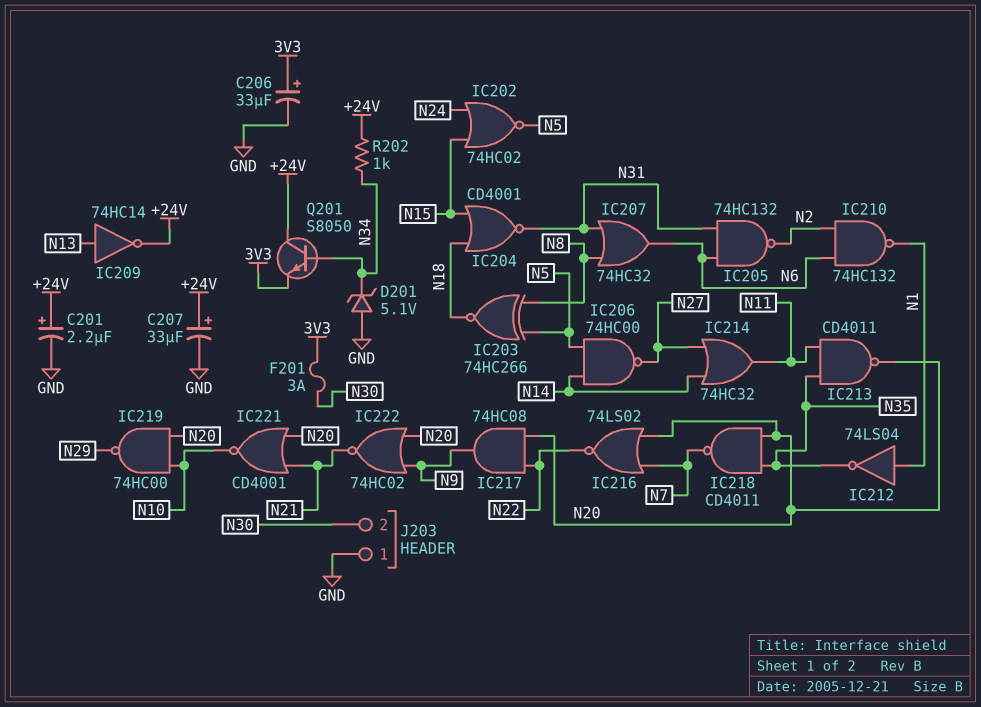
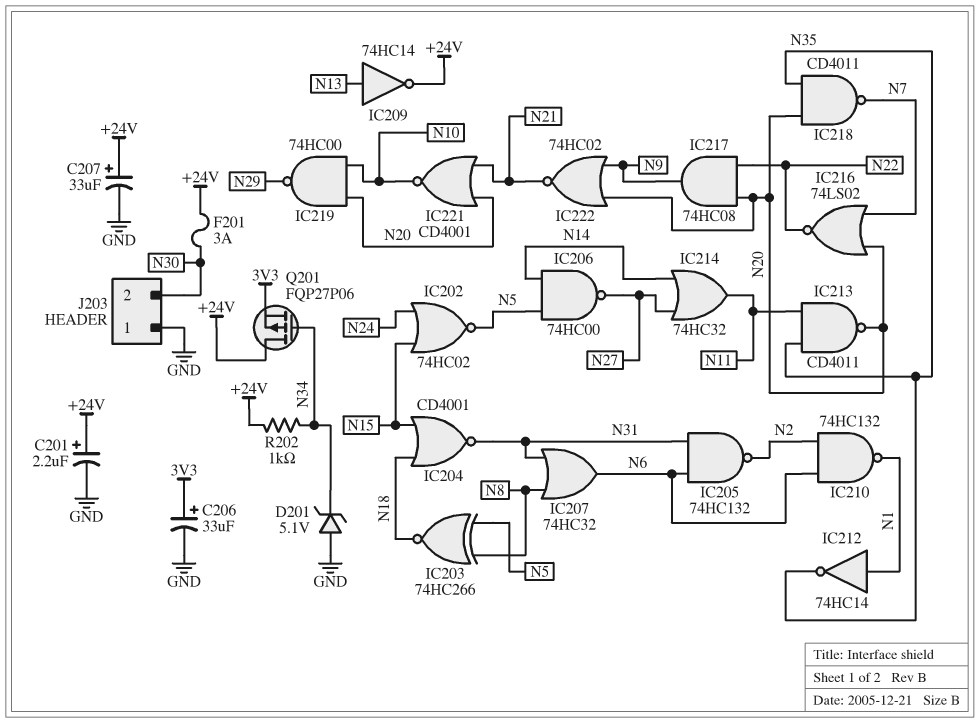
F201: 3A (3V3, N30) -> 3A (+24V, N30)
IC212: NOT 74LS04 (in N1, out N35) -> NOT 74HC14 (in N1, out N35)
Q201: NPN S8050 (B N34, C +24V, E 3V3) -> PMOS FQP27P06 (G N34, D +24V, S 3V3)

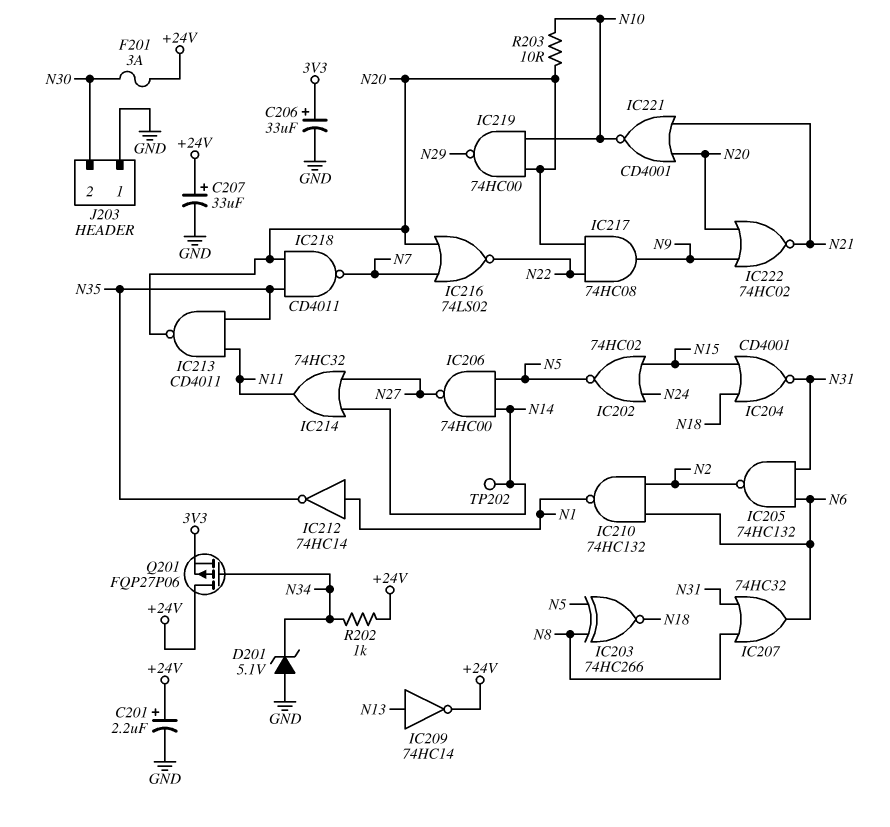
R203: none -> 10 (N10, N20)
TP202: none -> test point (N14)

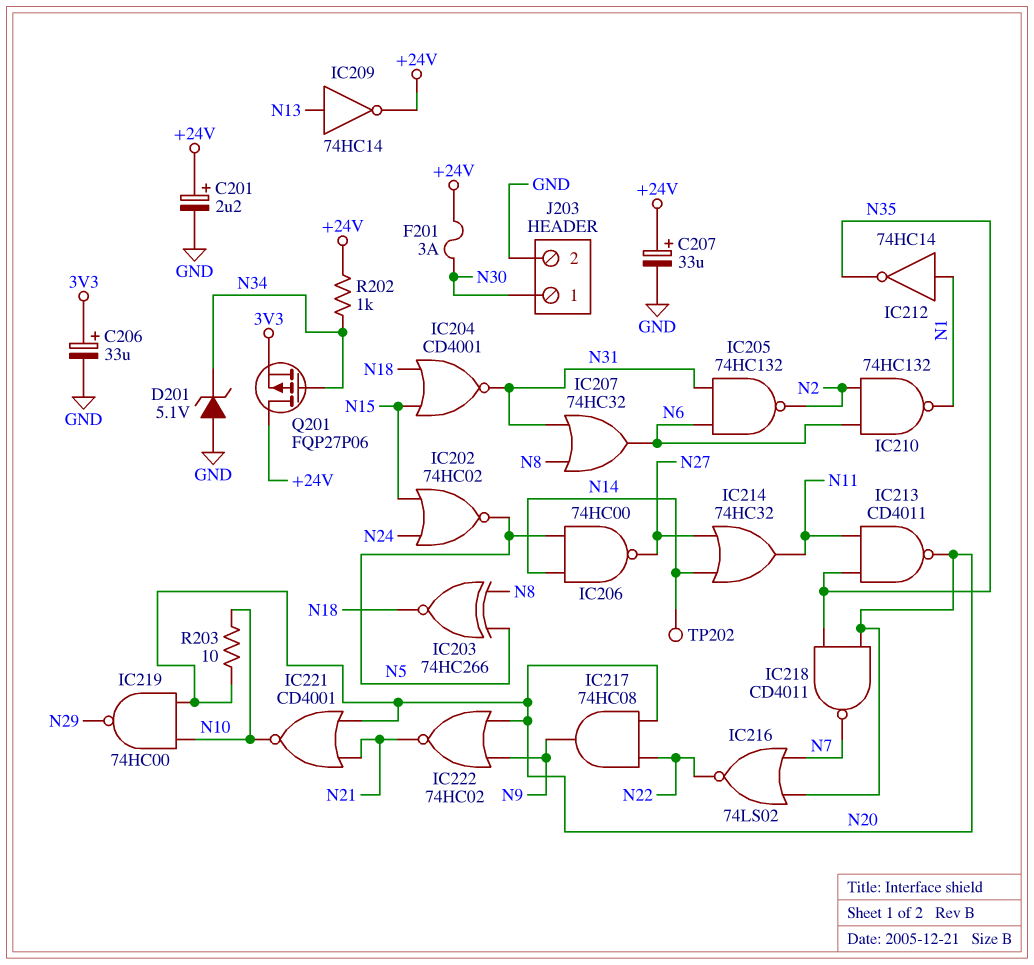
J203 pin 1: GND -> N30
J203 pin 2: N30 -> GND

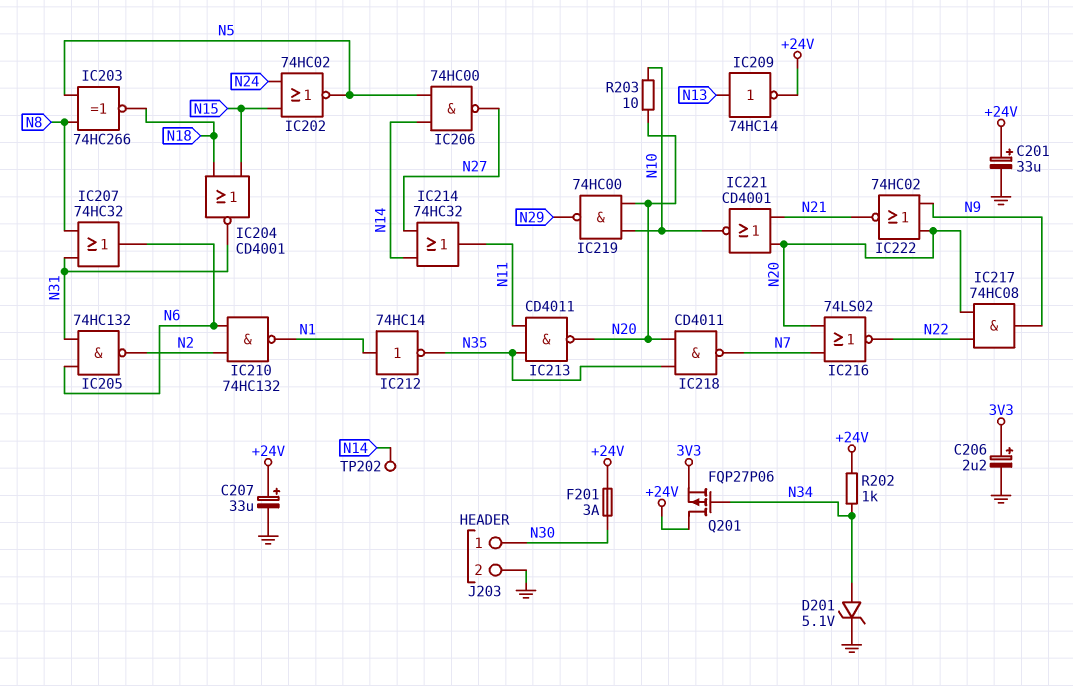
C201: 2.2uF (plus +24V, minus GND) -> 33uF (plus +24V, minus GND)
C206: 33uF (plus 3V3, minus GND) -> 2.2uF (plus 3V3, minus GND)
D201: zener 5.1V (A GND, K N34) -> zener 5.1V (A N34, K GND)

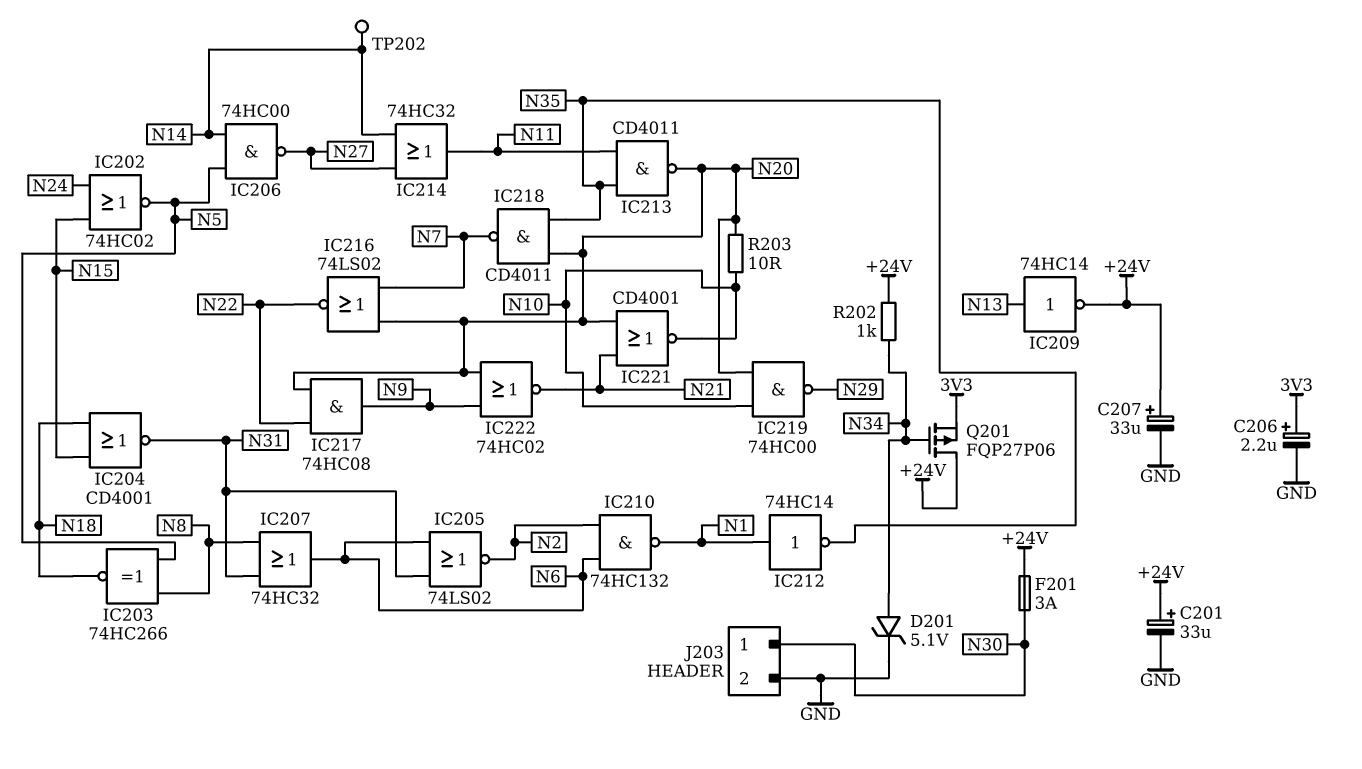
IC205: NAND 74HC132 (in N6, in N31, out N2) -> NOR 74LS02 (in N6, in N31, out N2)

